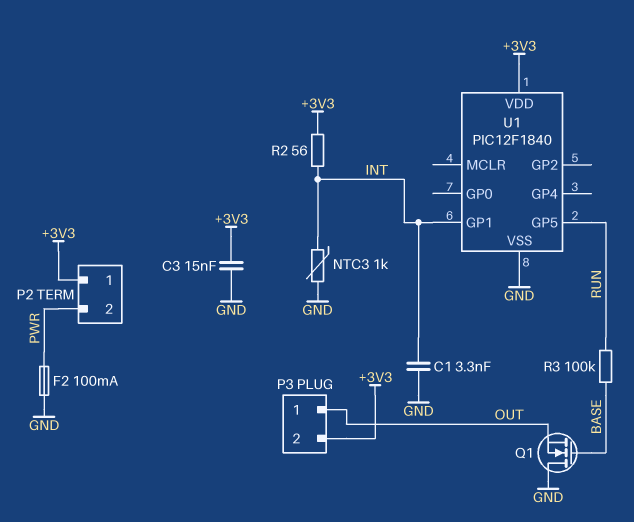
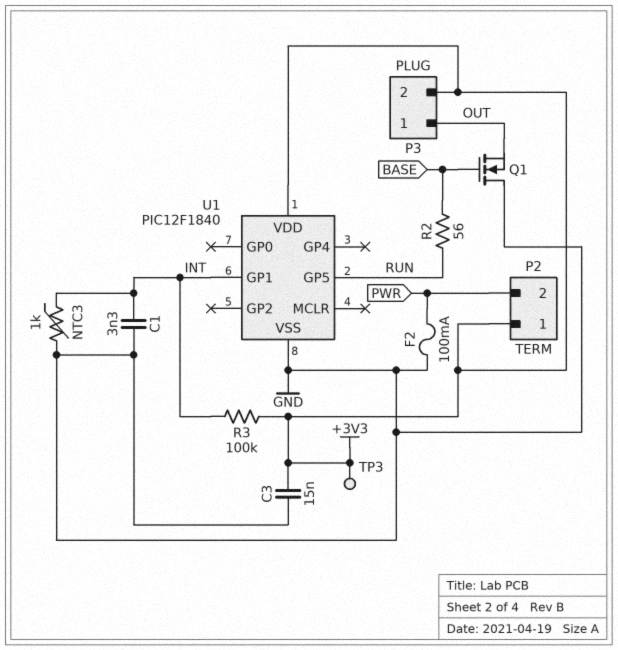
R2: 56 (+3V3, INT) -> 56 (BASE, RUN)
R3: 100k (BASE, RUN) -> 100k (+3V3, INT)
TP3: none -> test point (+3V3)

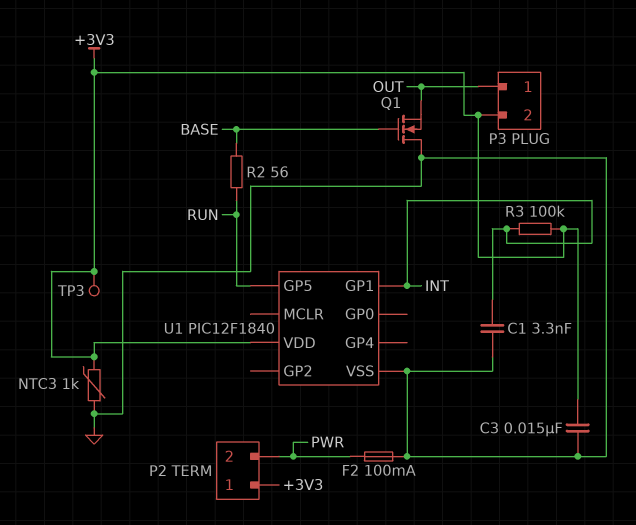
NTC3: 1k (GND, INT) -> 1k (+3V3, GND)

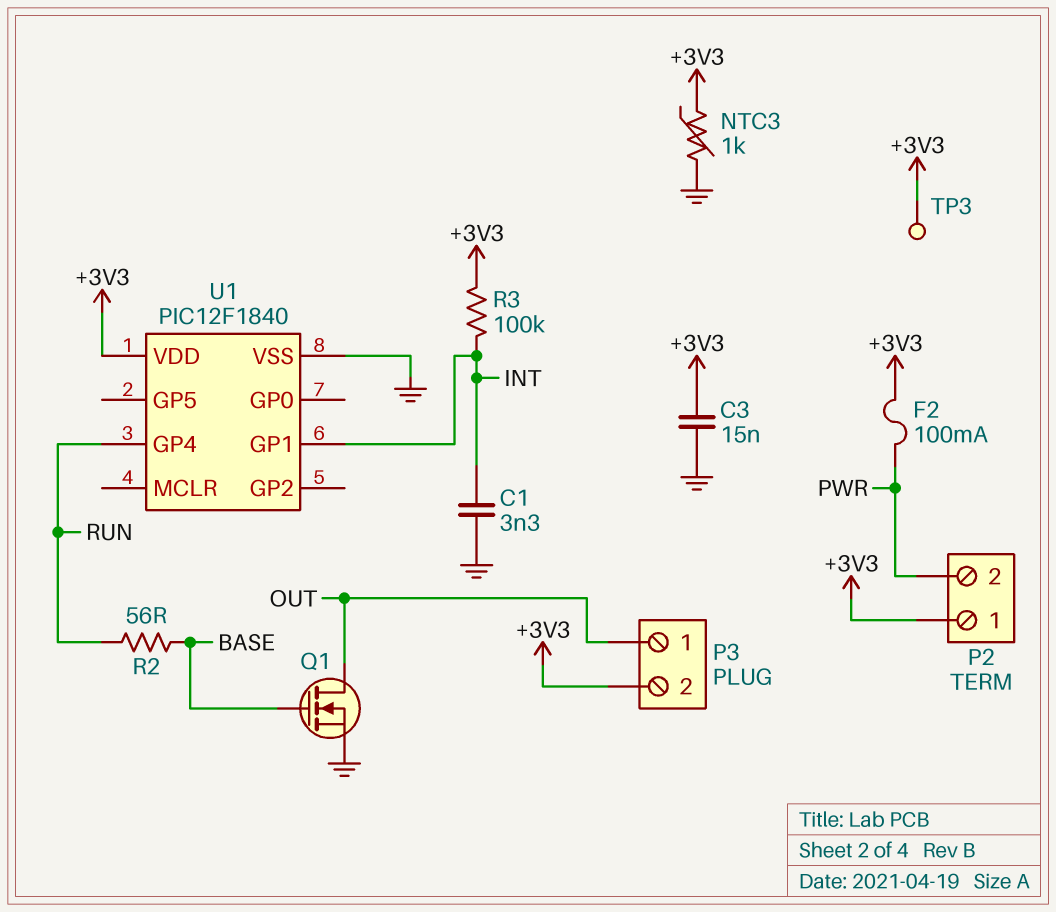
F2: 100mA (GND, PWR) -> 100mA (+3V3, PWR)
Q1: NMOS (G BASE, D GND, S OUT) -> NMOS (G BASE, D OUT, S GND)
U1 pin GP4: none -> RUN
U1 pin GP5: RUN -> none

